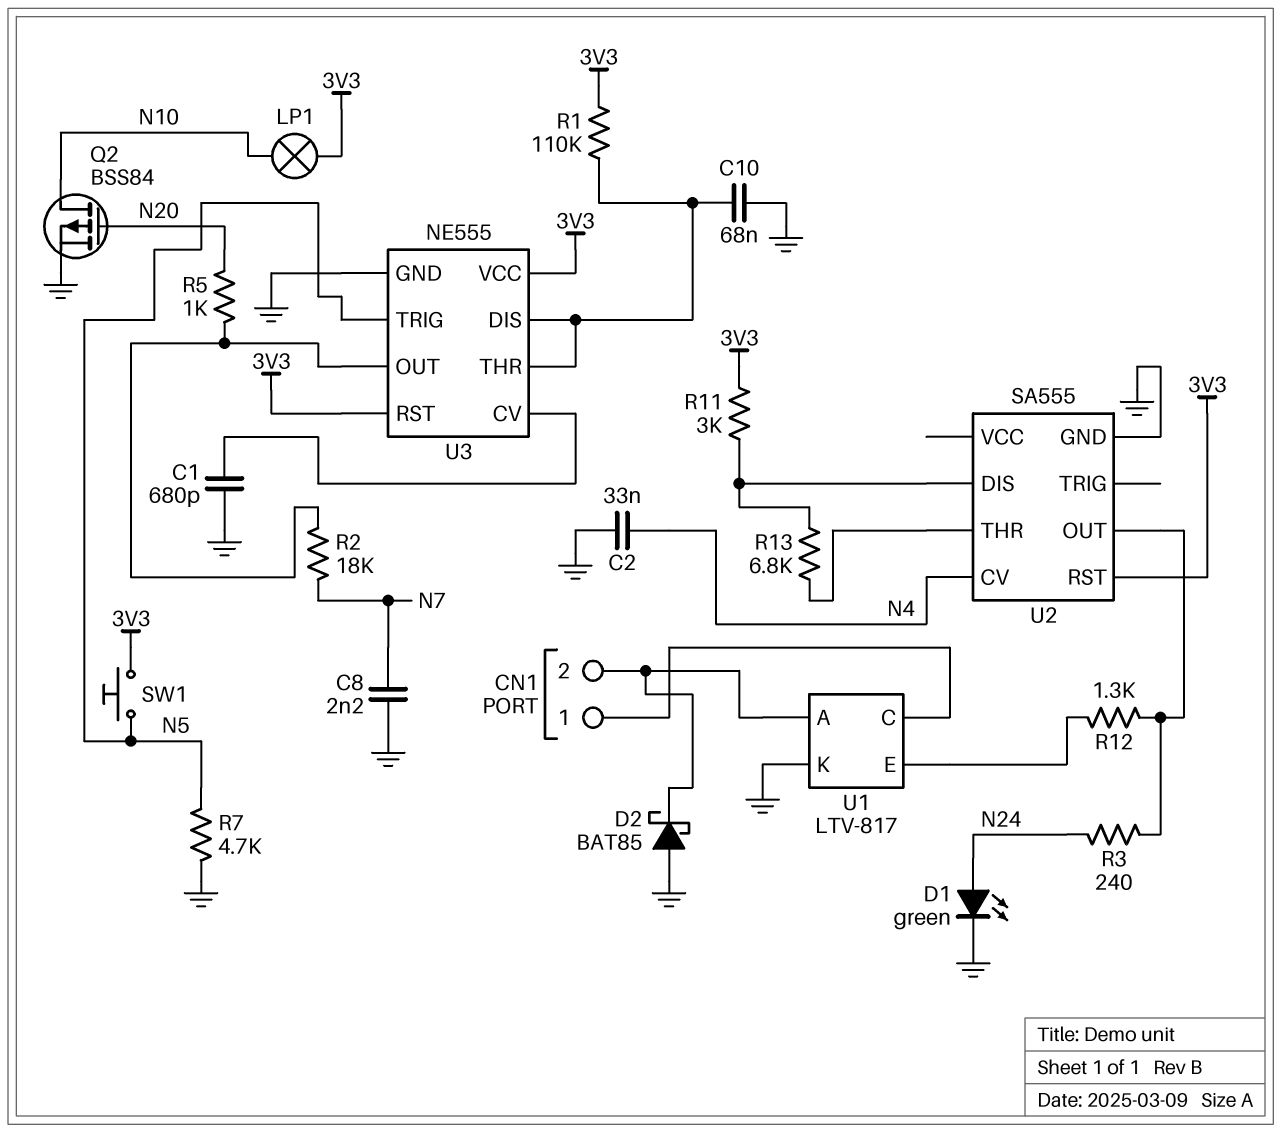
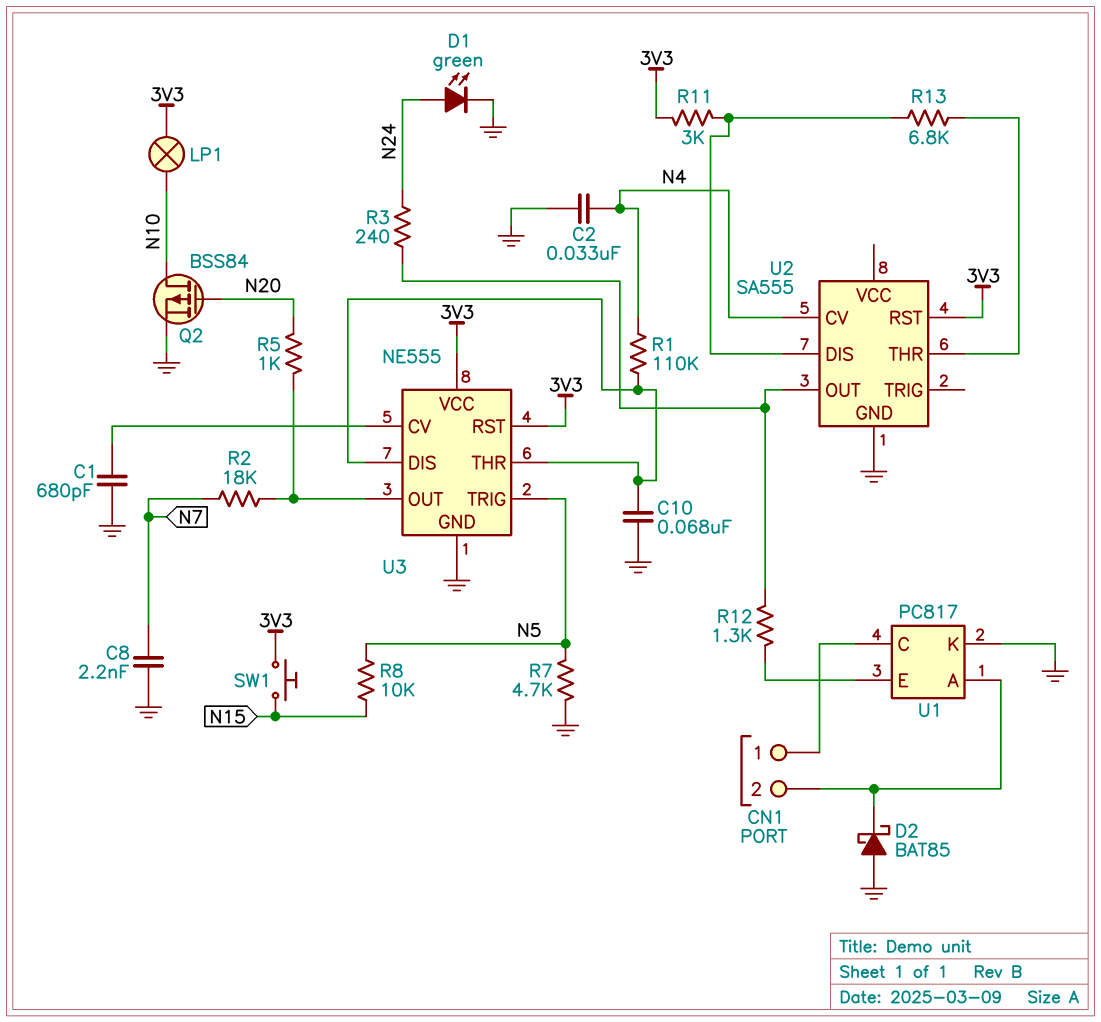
R1: 110k (3V3, U3/DIS) -> 110k (N4, U3/DIS)
R8: none -> 10k (N5, N15)
SW1: button (3V3, N5) -> button (3V3, N15)
U1: LTV-817 -> PC817

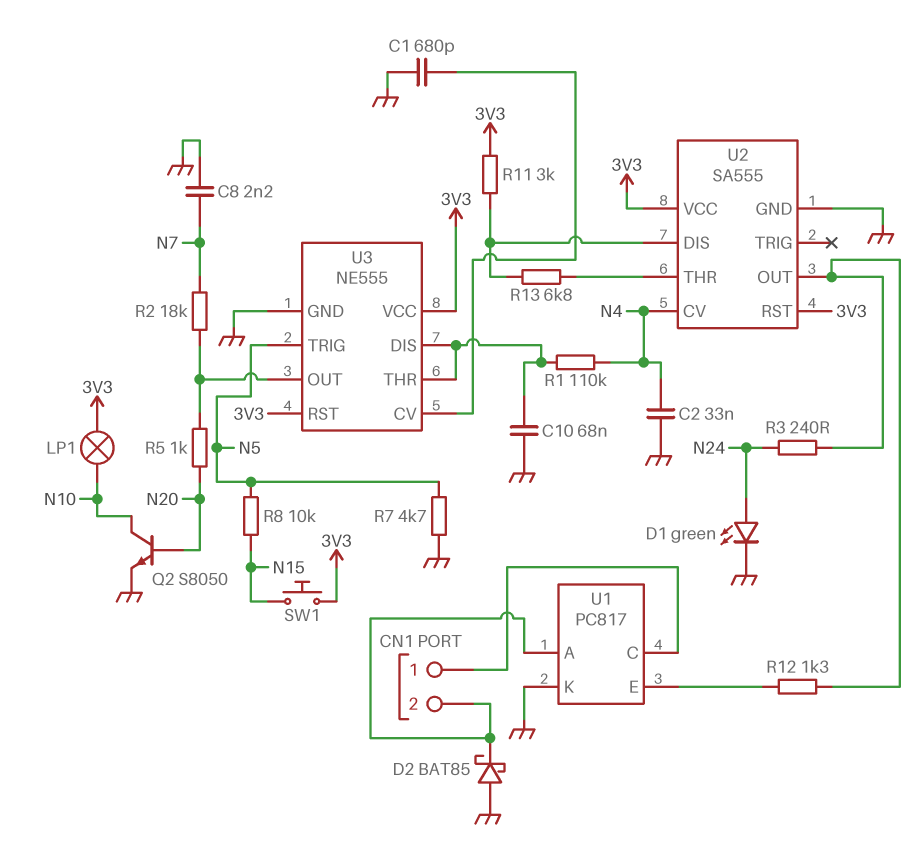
Q2: PMOS BSS84 (G N20, D N10, S GND) -> NPN S8050 (B N20, C N10, E GND)
U2 pin VCC: none -> 3V3

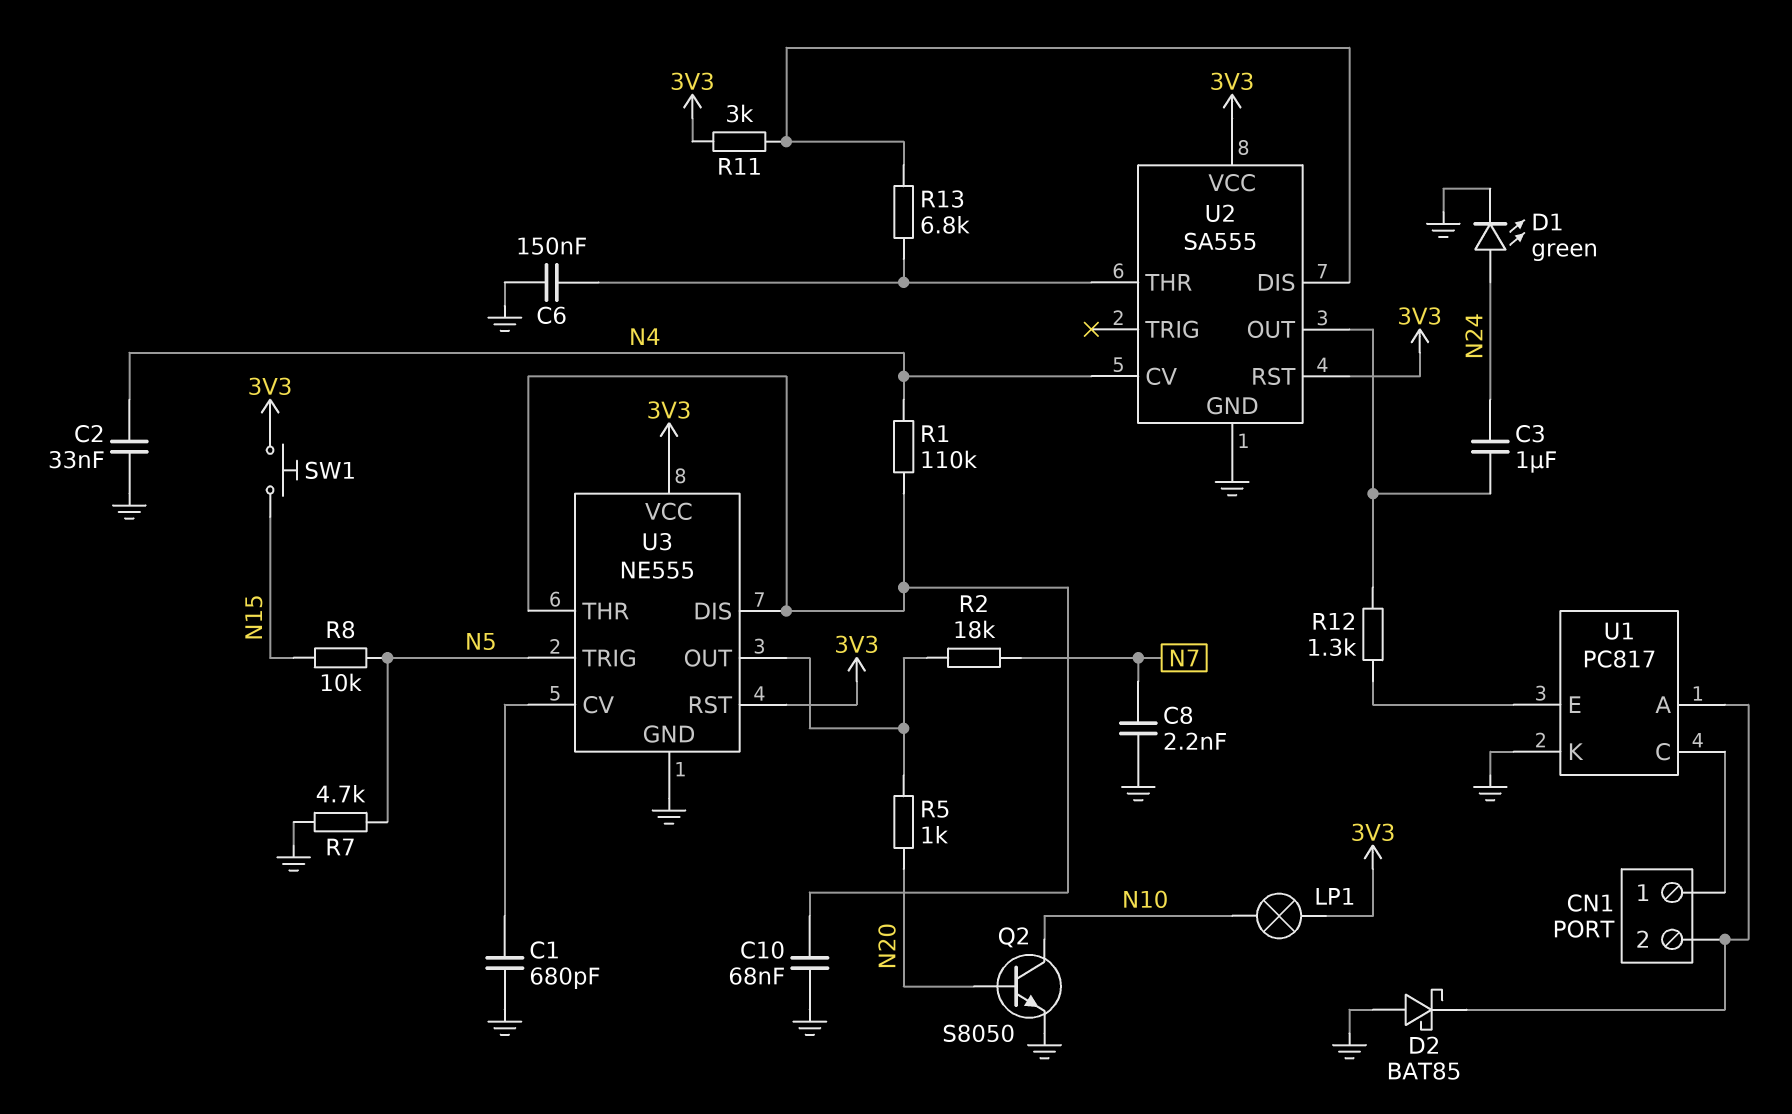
C3: none -> 1uF (N24, U2/OUT)
C6: none -> 150nF (GND, U2/THR)
R3: 240 (N24, U2/OUT) -> none

